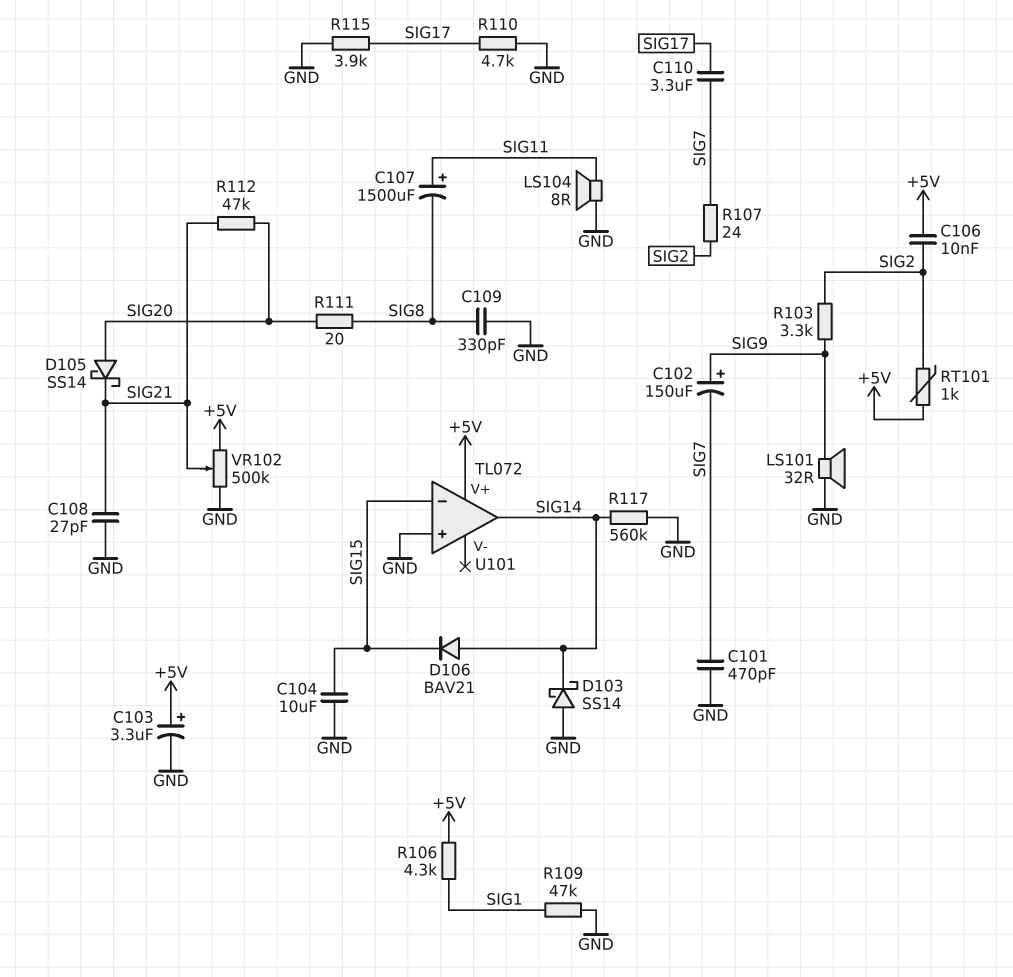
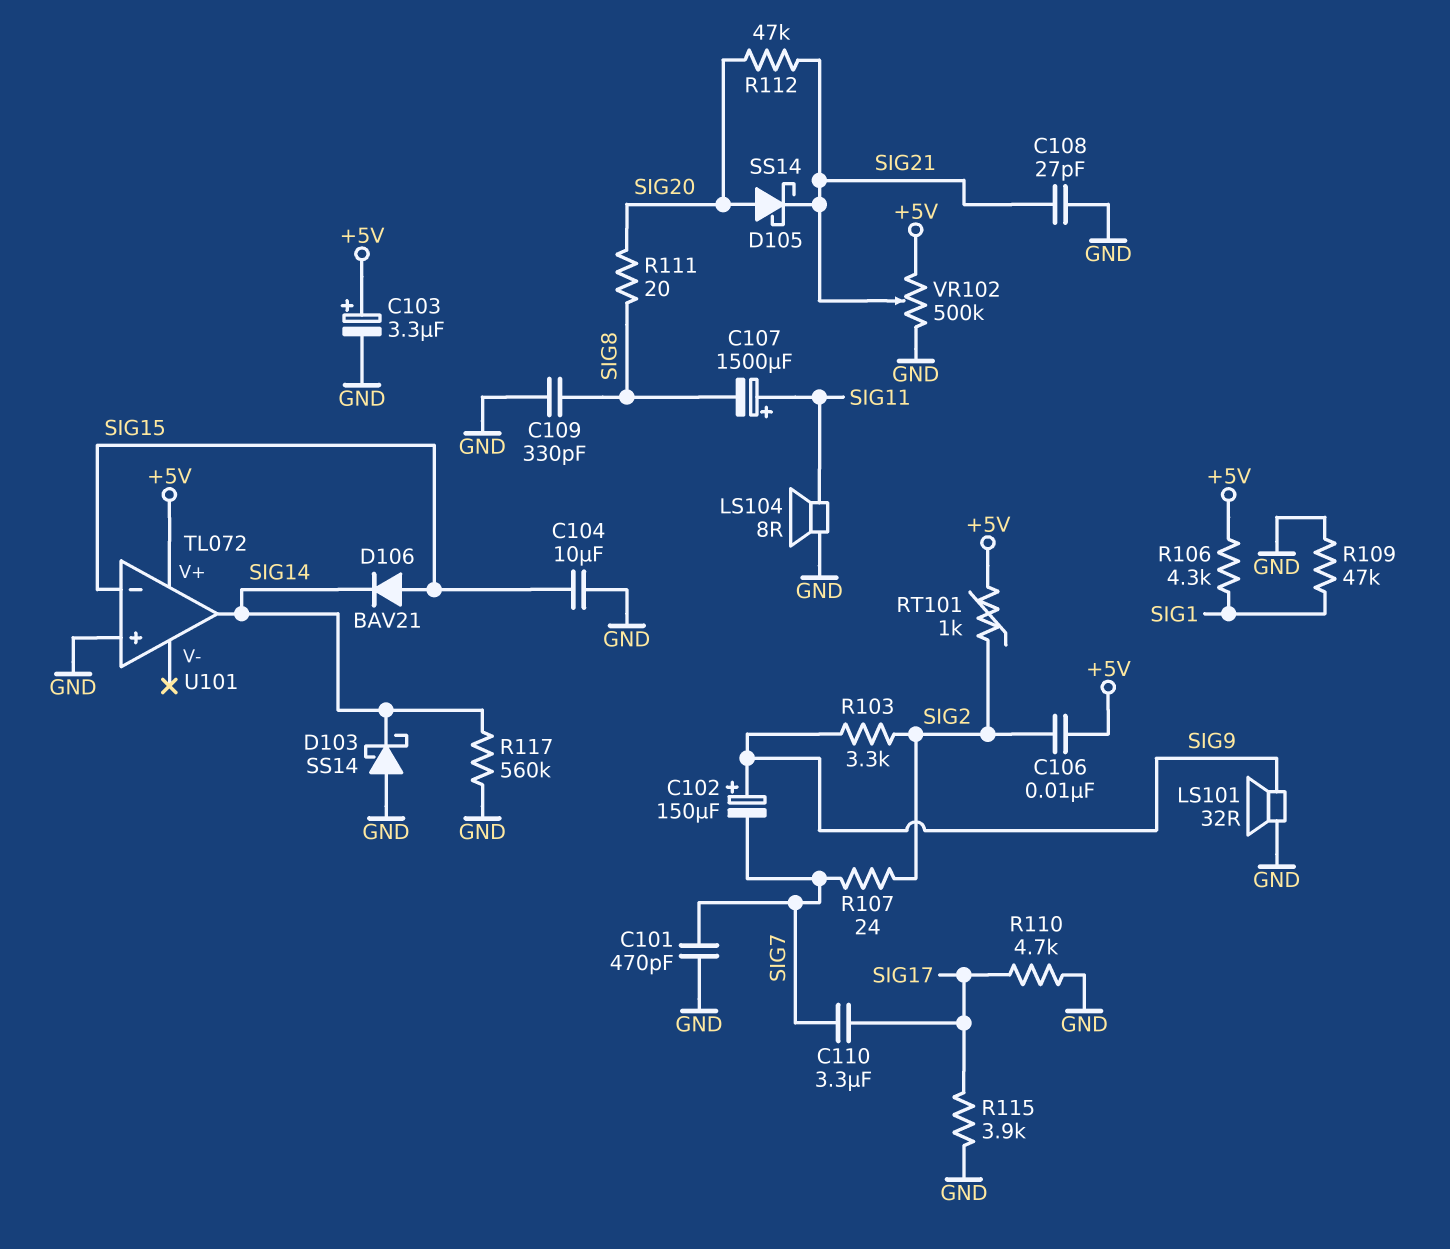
D106: diode BAV21 (A SIG14, K SIG15) -> diode BAV21 (A SIG15, K SIG14)

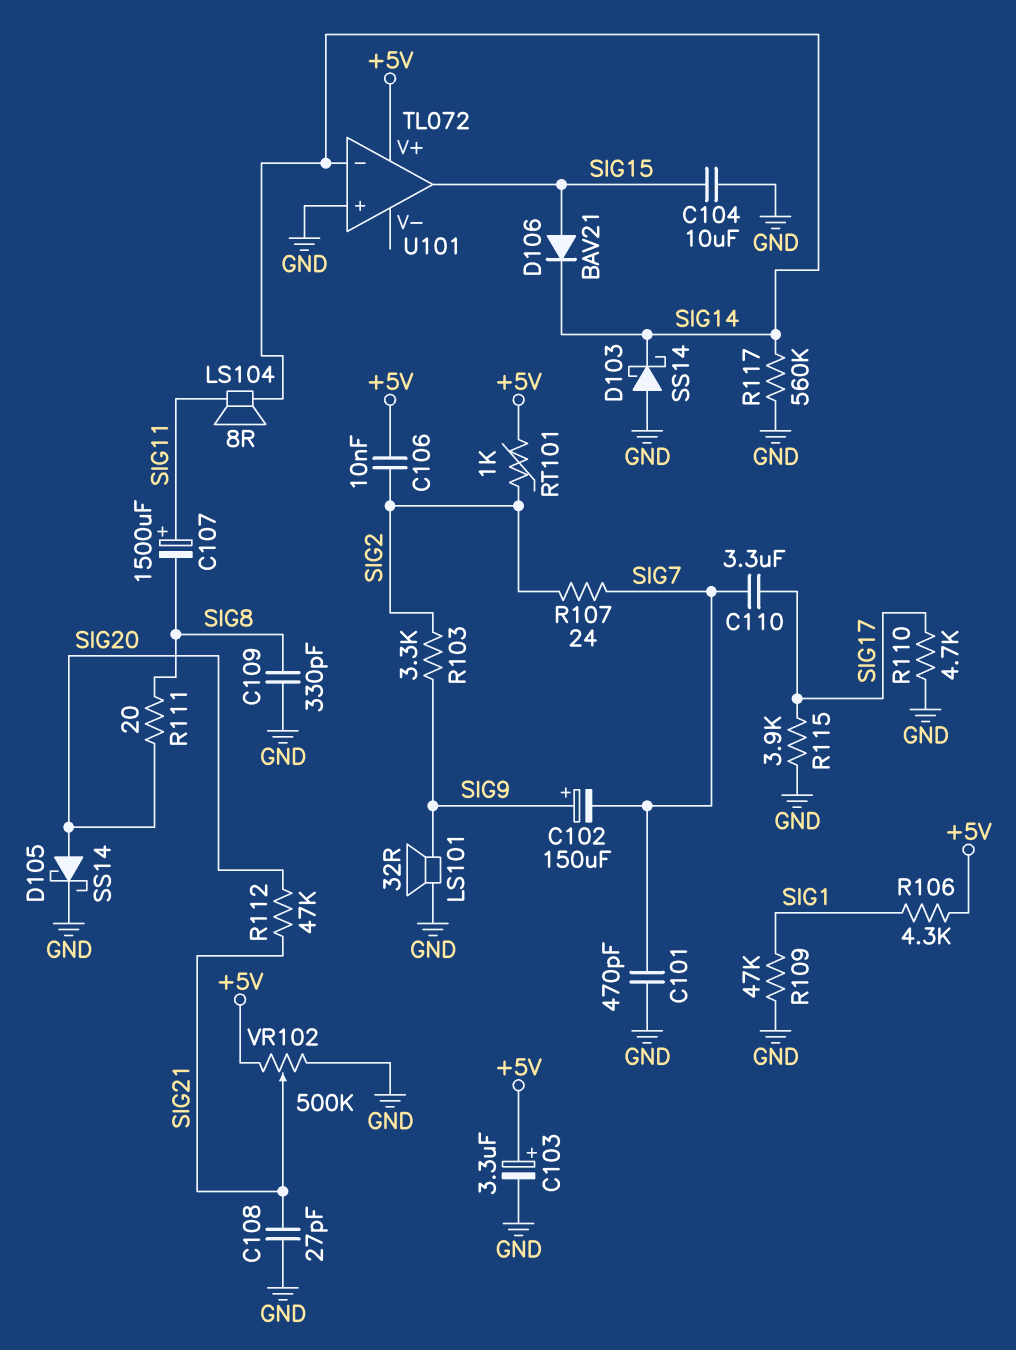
D105: schottky SS14 (A SIG20, K SIG21) -> schottky SS14 (A SIG20, K GND)
LS104: speaker 8R (GND, SIG11) -> speaker 8R (SIG11, SIG14)
U101 pin in-: SIG15 -> SIG14
U101 pin out: SIG14 -> SIG15

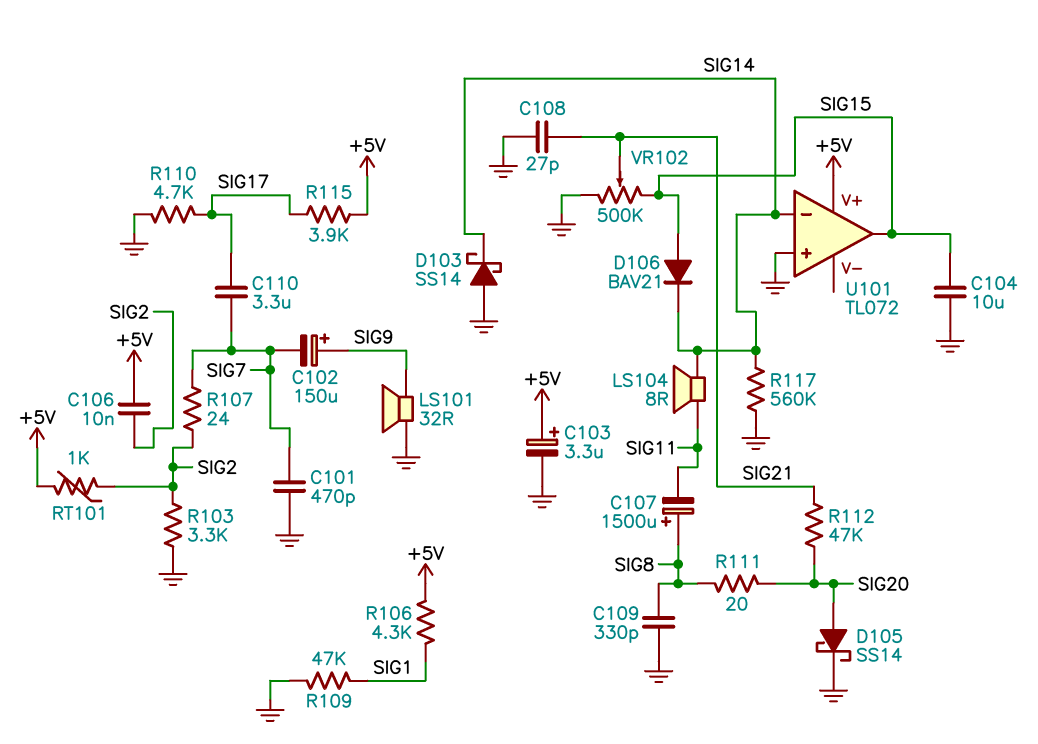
C107: 1500uF (plus SIG11, minus SIG8) -> 1500uF (plus SIG8, minus SIG11)
R103: 3.3k (SIG2, SIG9) -> 3.3k (GND, SIG2)
R115: 3.9k (GND, SIG17) -> 3.9k (+5V, SIG17)
VR102: 500k (+5V, GND, wiper SIG21) -> 500k (GND, SIG15, wiper SIG21)

